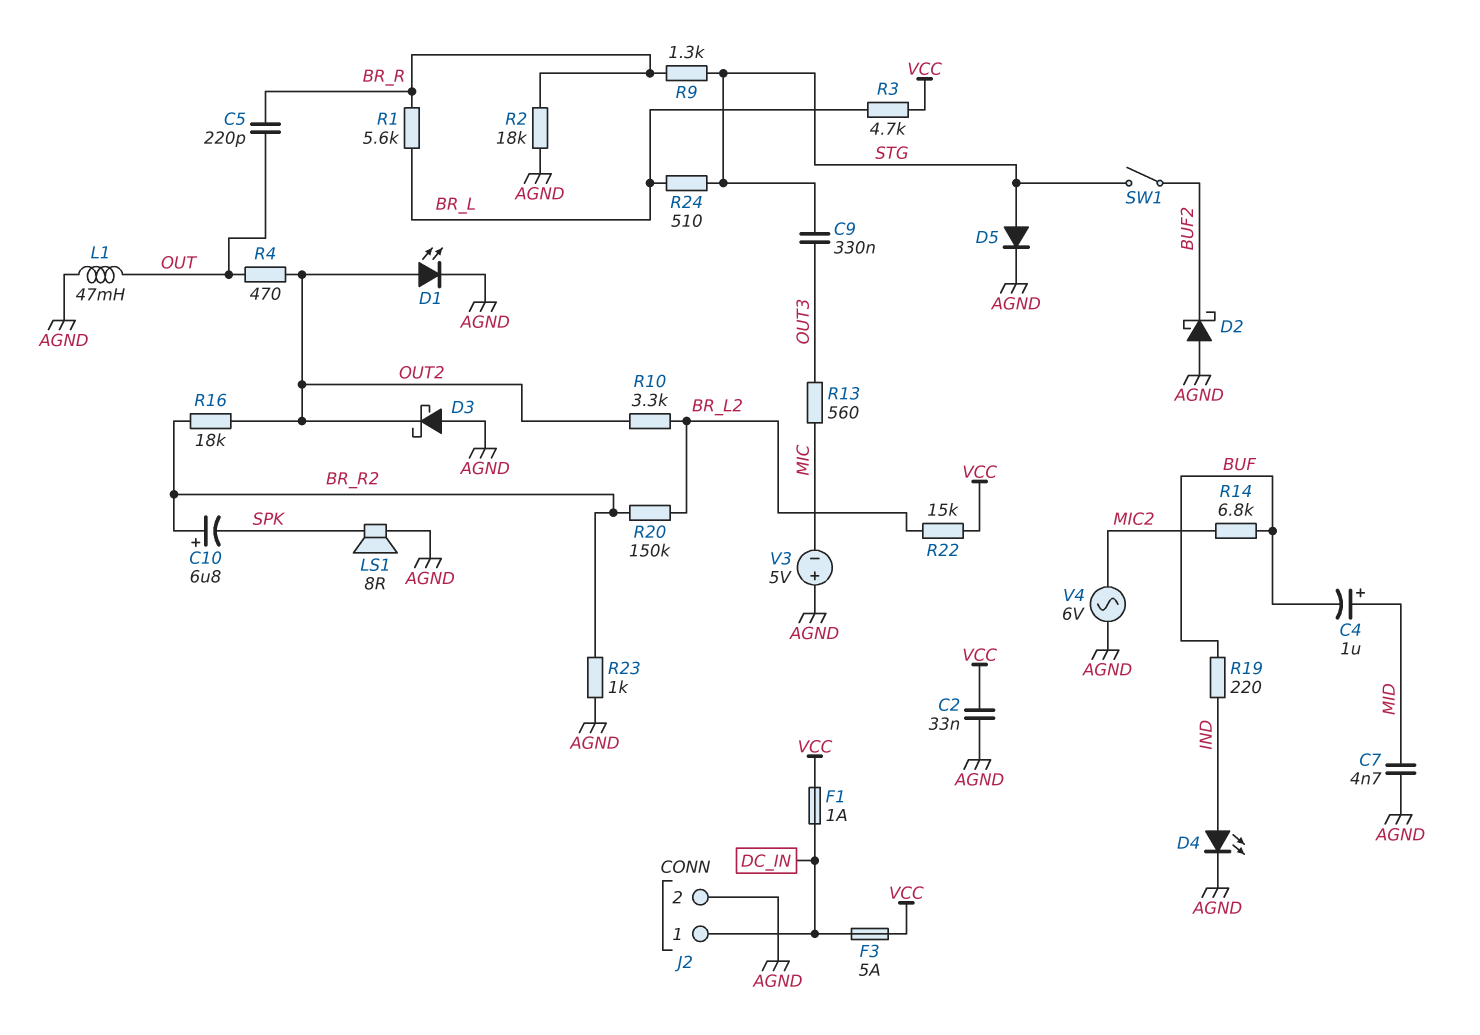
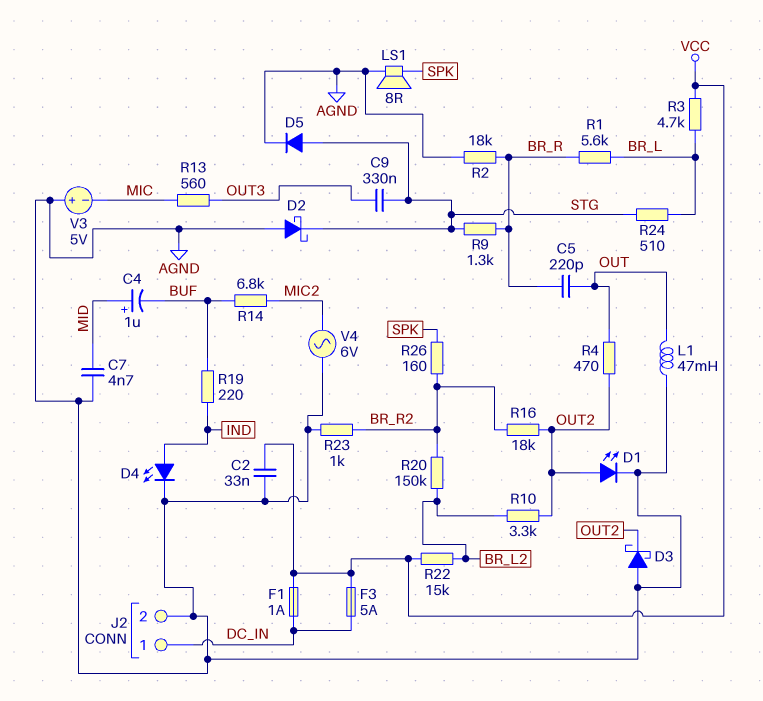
C10: 6.8uF (plus BR_R2, minus SPK) -> none
D2: schottky (A AGND, K BUF2) -> schottky (A AGND, K STG)
R26: none -> 160 (BR_R2, SPK)
SW1: switch (BUF2, STG) -> none

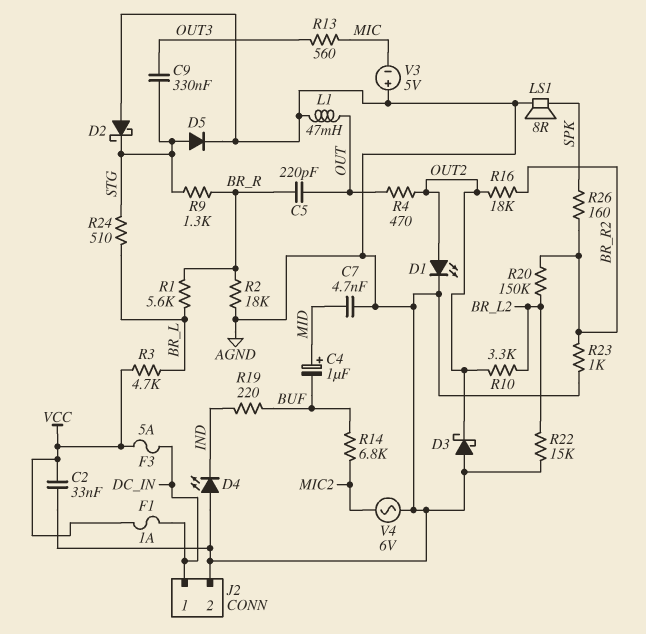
D4: LED (A IND, K AGND) -> LED (A AGND, K IND)
R22: 15k (BR_L2, VCC) -> 15k (AGND, BR_L2)

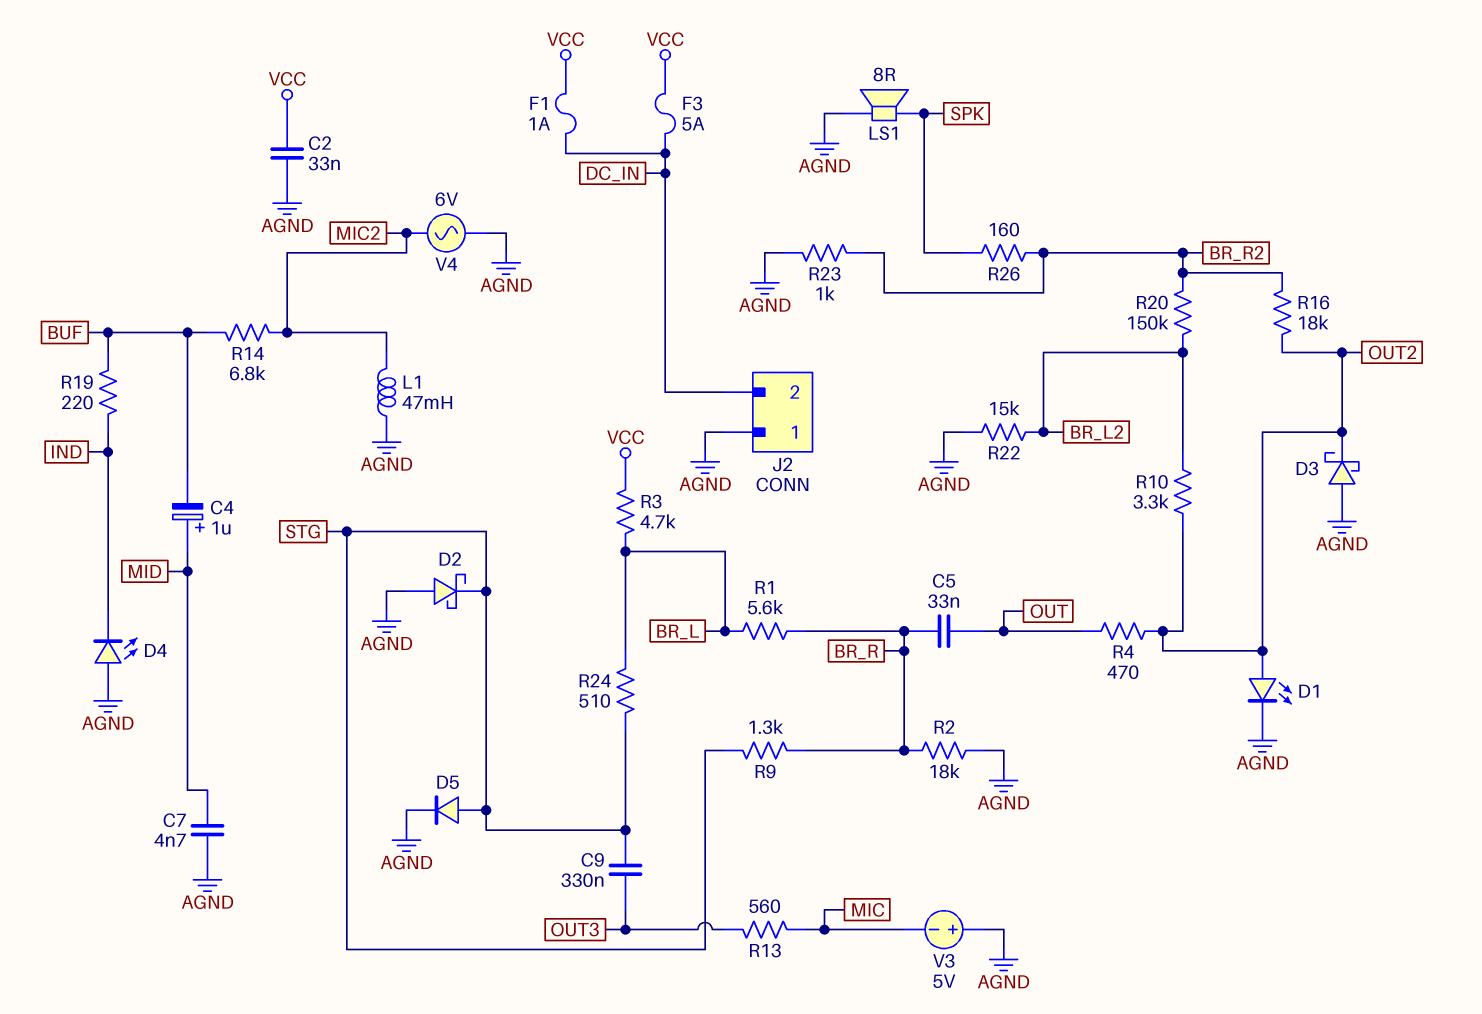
C5: 220pF (BR_R, OUT) -> 33nF (BR_R, OUT)
J2 pin 1: DC_IN -> AGND
J2 pin 2: AGND -> DC_IN
L1: 47mH (AGND, OUT) -> 47mH (AGND, MIC2)

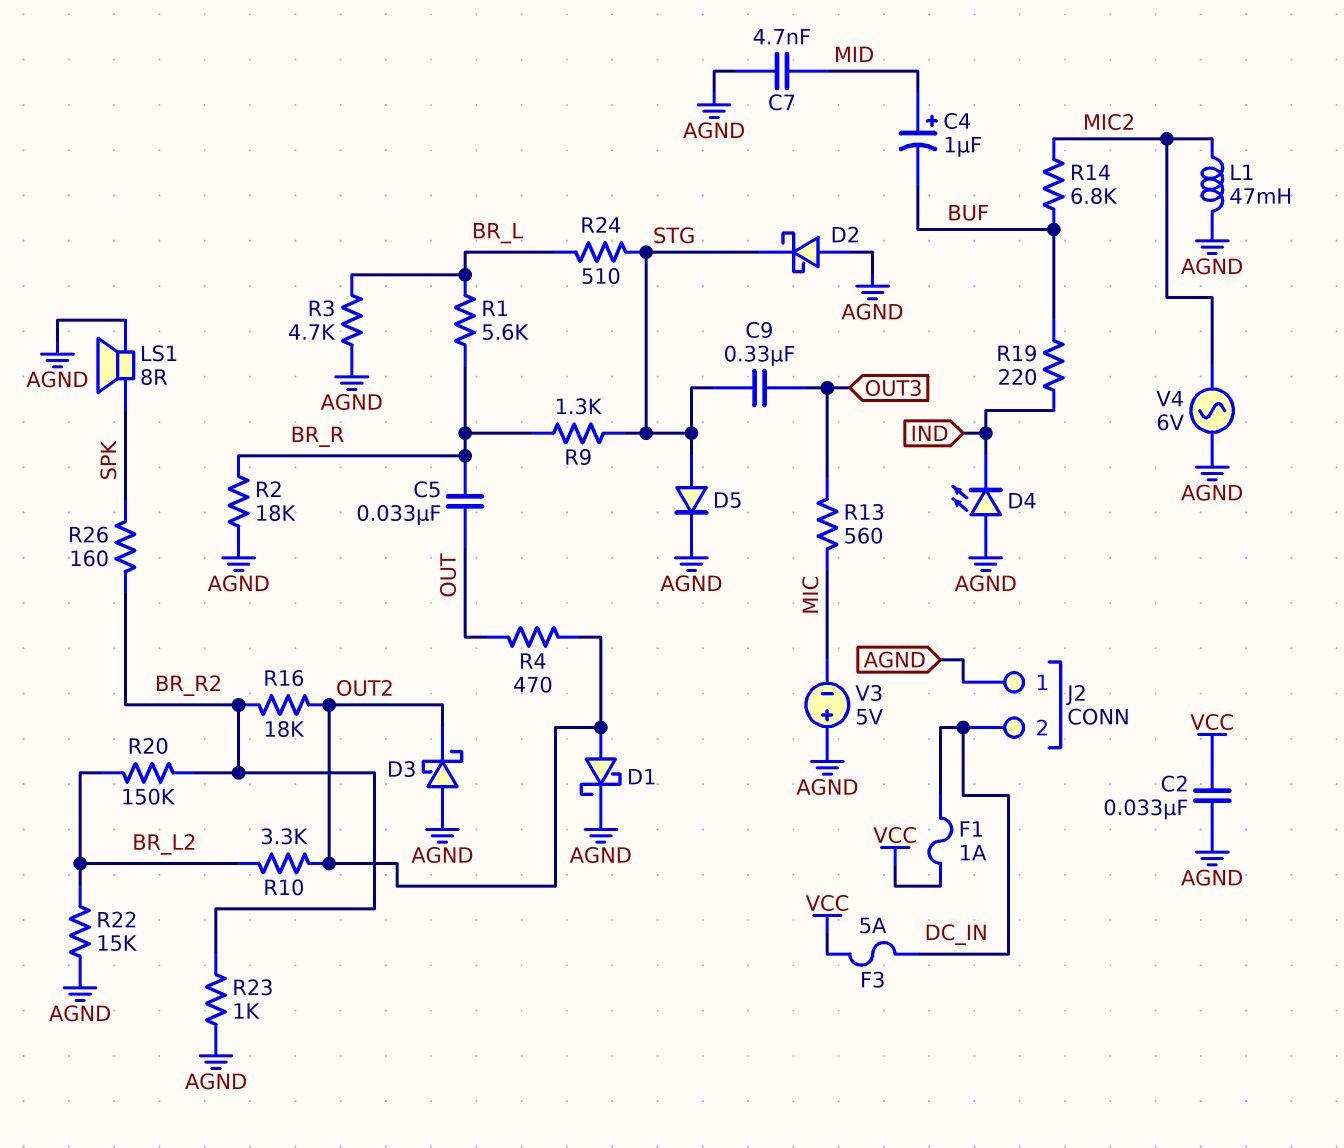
D1: LED (A OUT2, K AGND) -> schottky (A OUT2, K AGND)
R3: 4.7k (BR_L, VCC) -> 4.7k (AGND, BR_L)

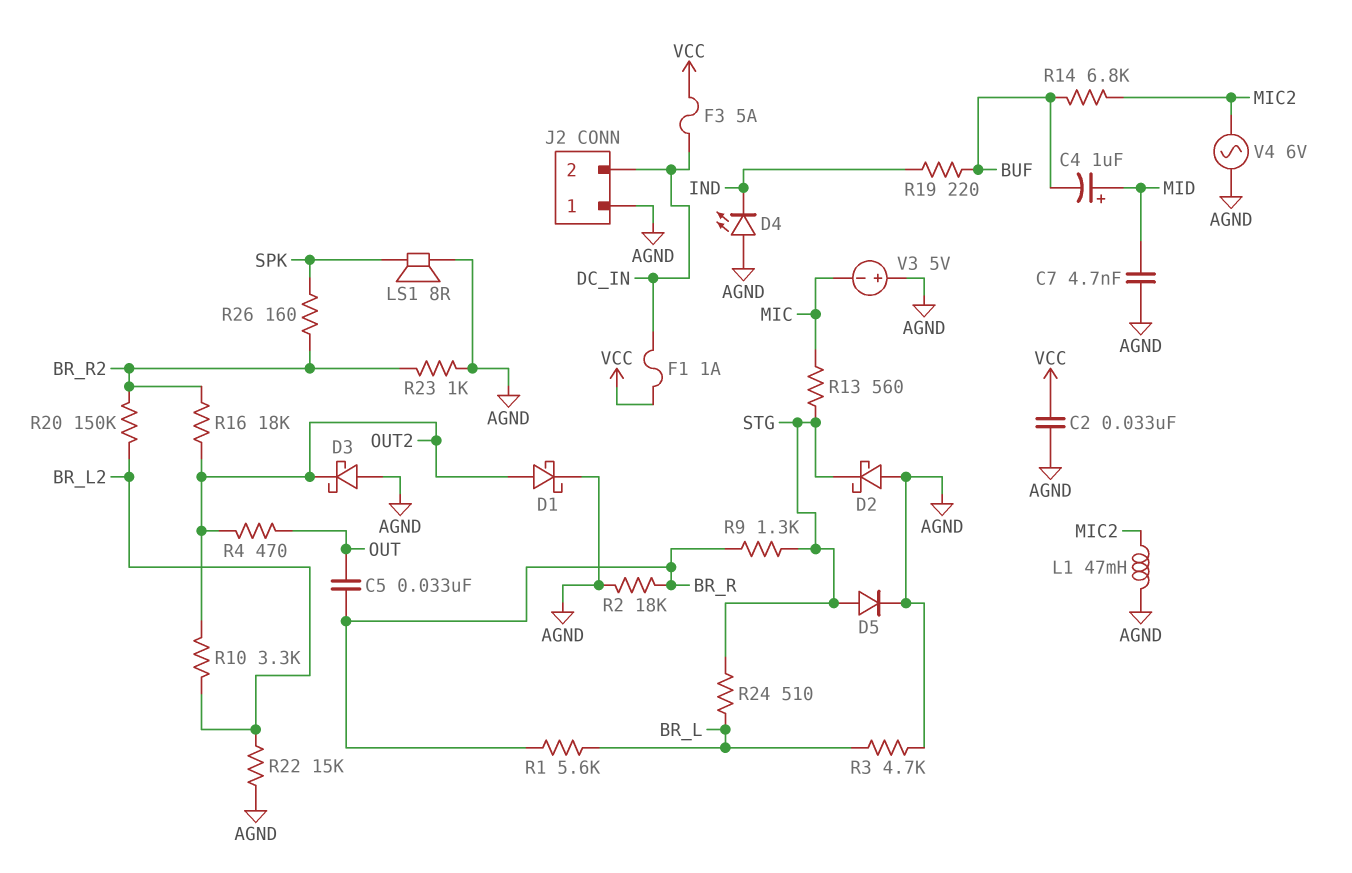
C9: 330nF (OUT3, STG) -> none
R13: 560 (MIC, OUT3) -> 560 (MIC, STG)

